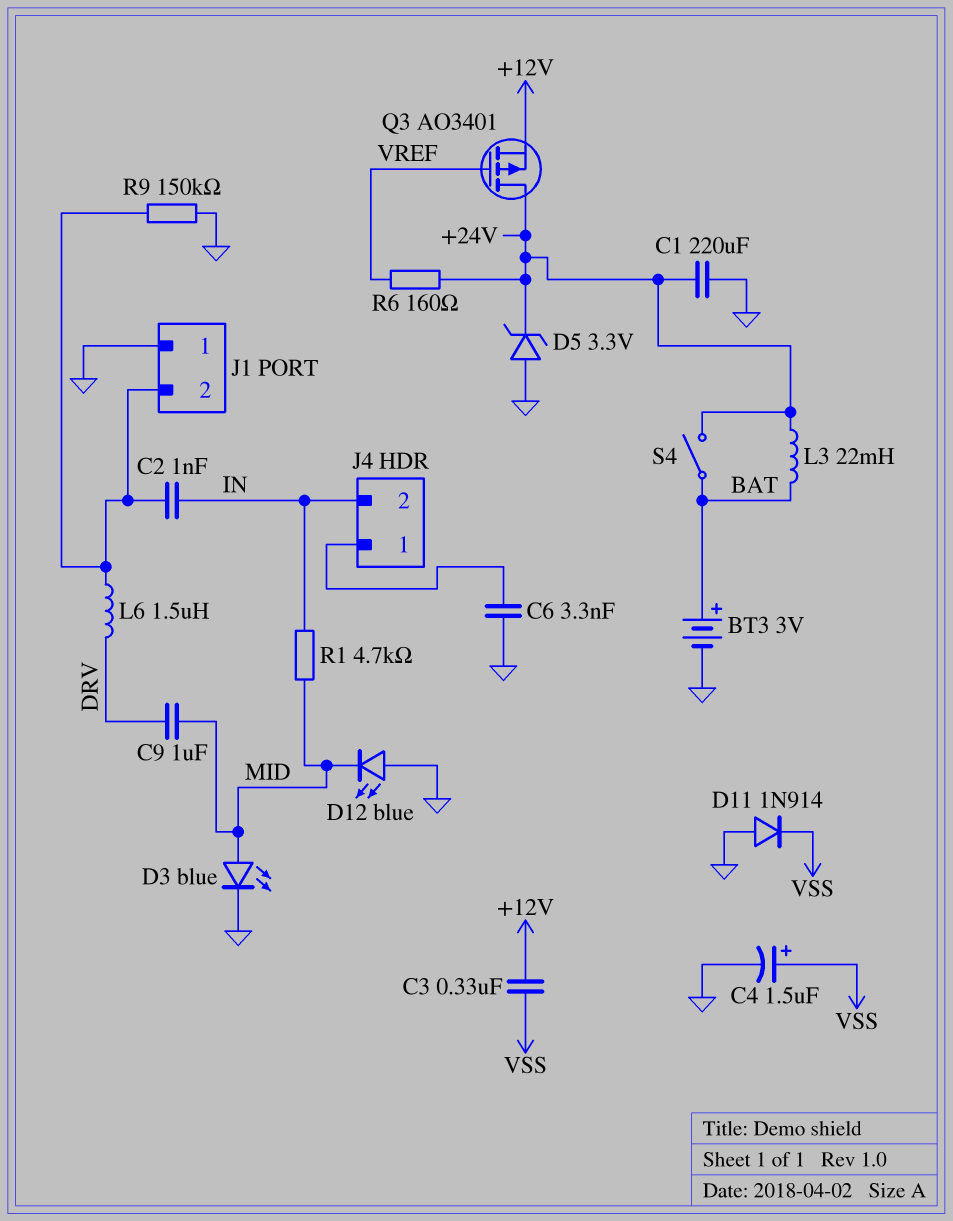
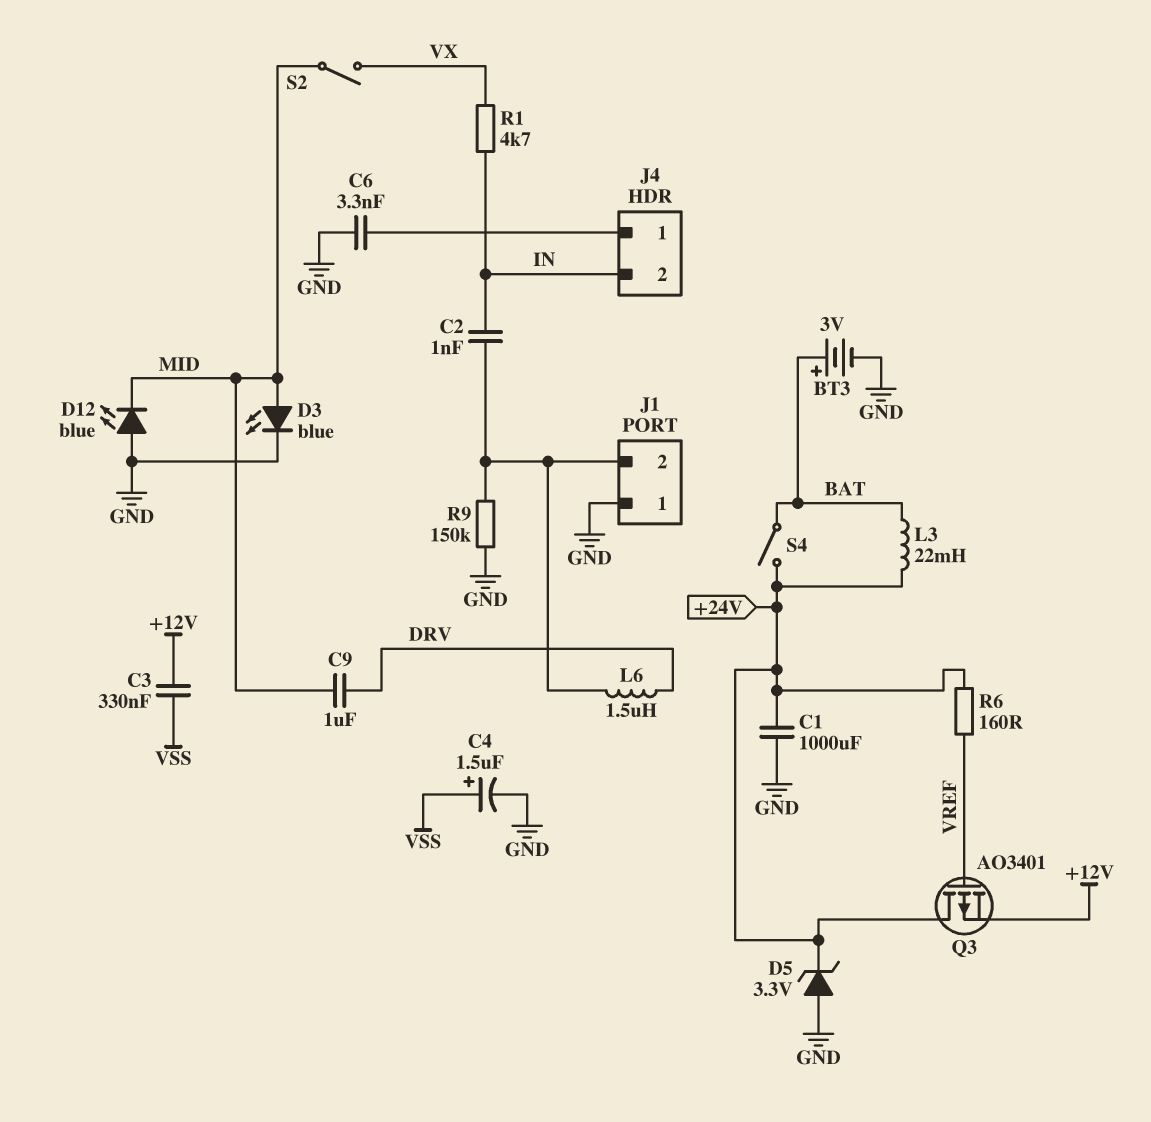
C1: 220uF (+24V, GND) -> 1000uF (+24V, GND)
D11: diode 1N914 (A GND, K VSS) -> none
R1: 4.7k (IN, MID) -> 4.7k (IN, VX)
S2: none -> switch (MID, VX)

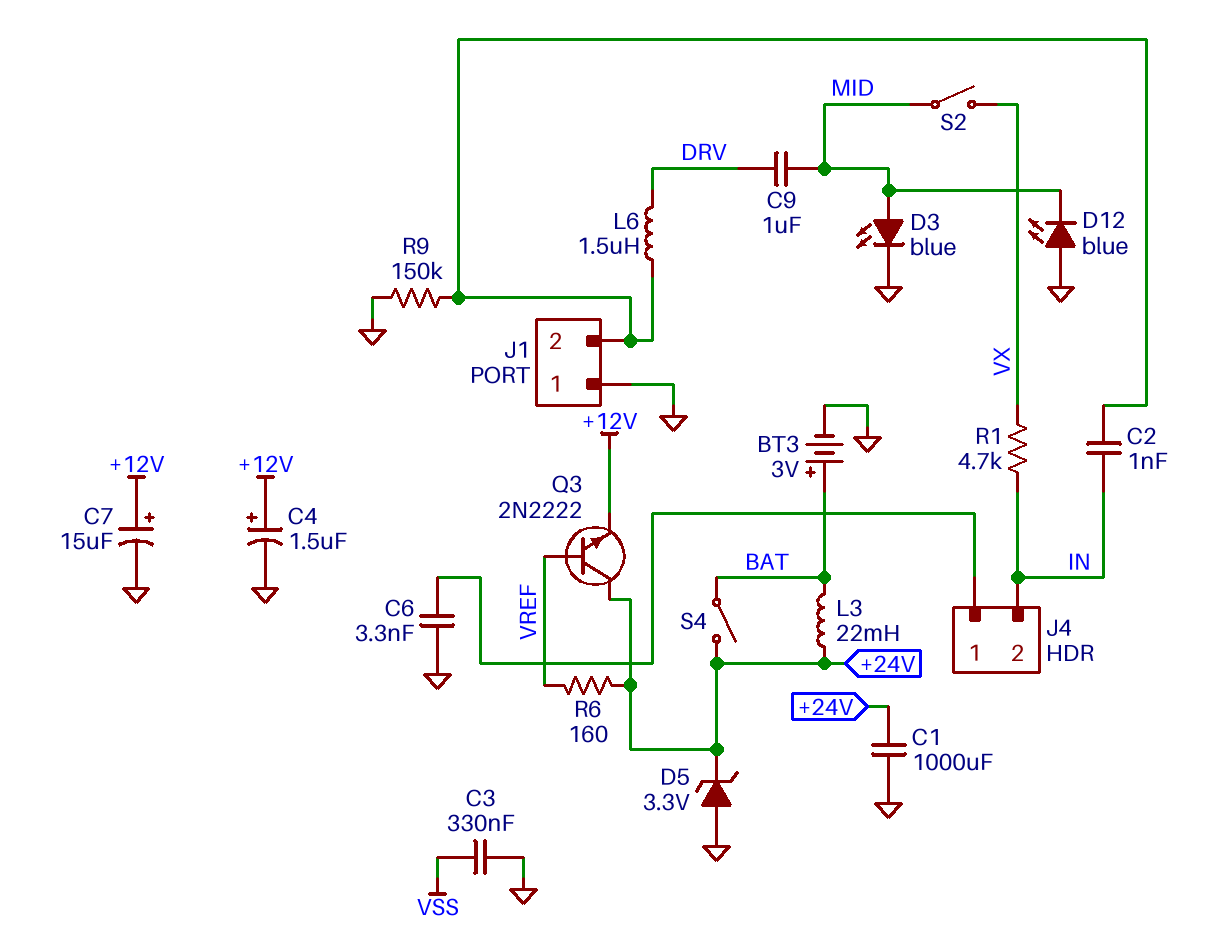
C3: 330nF (+12V, VSS) -> 330nF (GND, VSS)
C4: 1.5uF (plus VSS, minus GND) -> 1.5uF (plus +12V, minus GND)
C7: none -> 15uF (plus +12V, minus GND)
Q3: PMOS AO3401 (G VREF, D +24V, S +12V) -> NPN 2N2222 (B VREF, C +24V, E +12V)

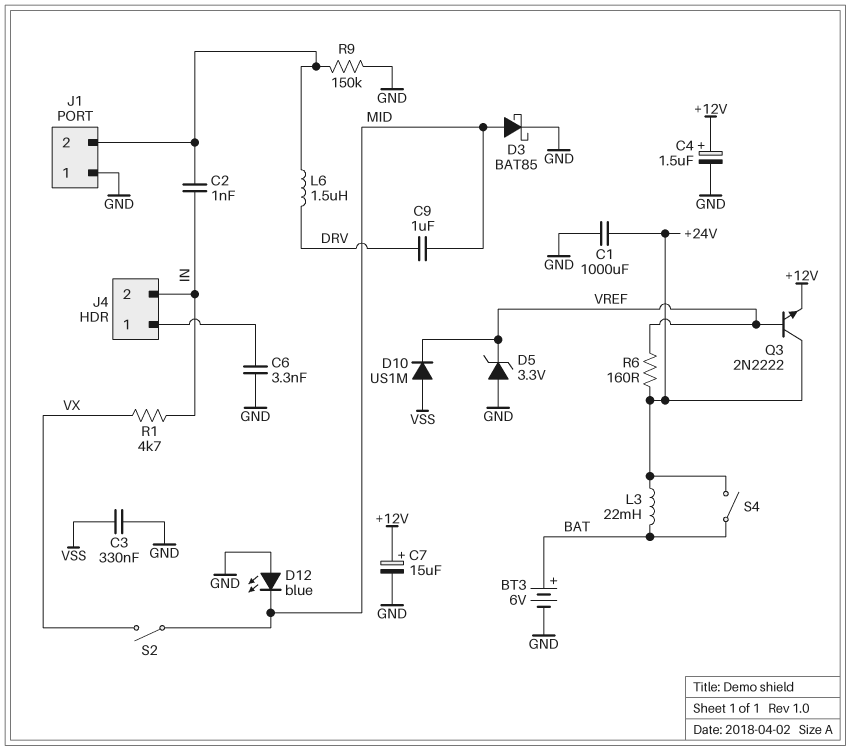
BT3: 3V (plus BAT, minus GND) -> 6V (plus BAT, minus GND)
D3: LED blue (A MID, K GND) -> schottky BAT85 (A MID, K GND)
D5: zener 3.3V (A GND, K +24V) -> zener 3.3V (A GND, K VREF)
D10: none -> diode US1M (A VSS, K VREF)

